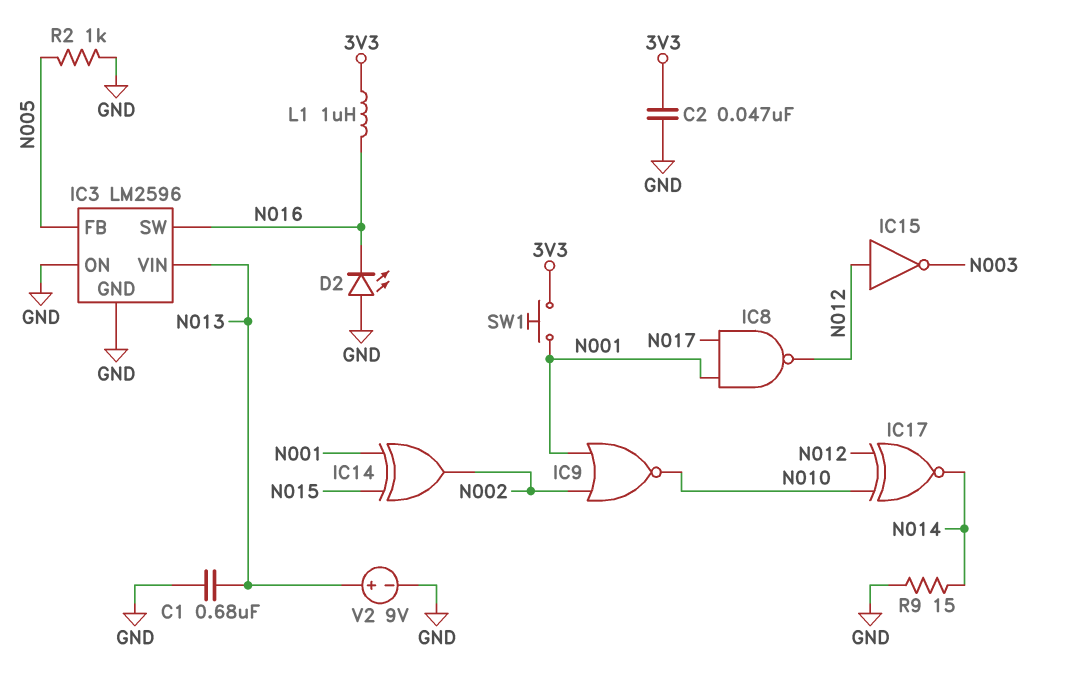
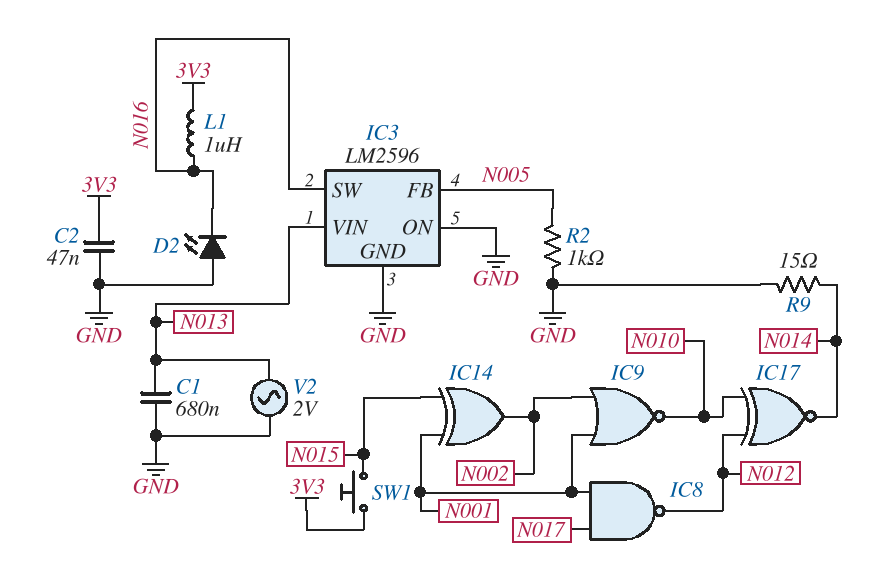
IC15: NOT (in N012, out N003) -> none
SW1: button (3V3, N001) -> button (3V3, N015)
V2: 9V (plus N013, minus GND) -> AC 2V (GND, N013)

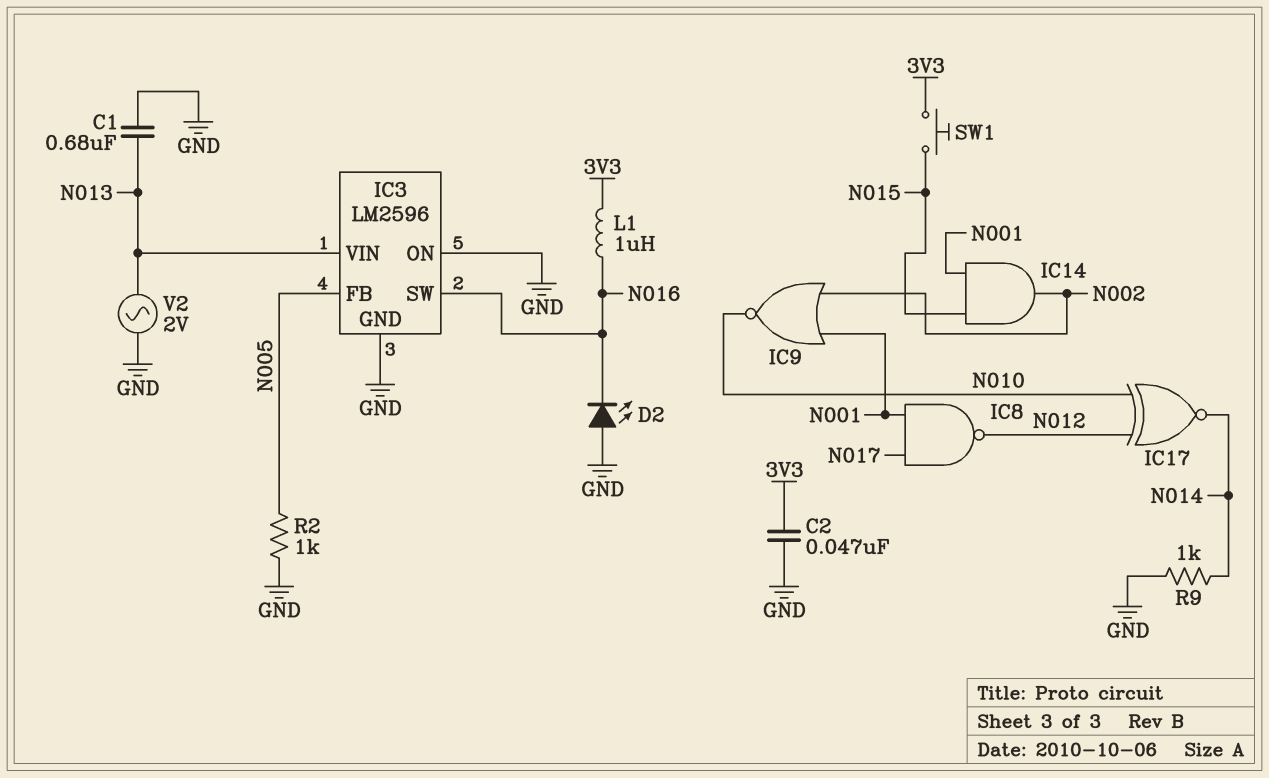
IC14: XOR (in N001, in N015, out N002) -> AND (in N001, in N015, out N002)
R9: 15 (GND, N014) -> 1k (GND, N014)

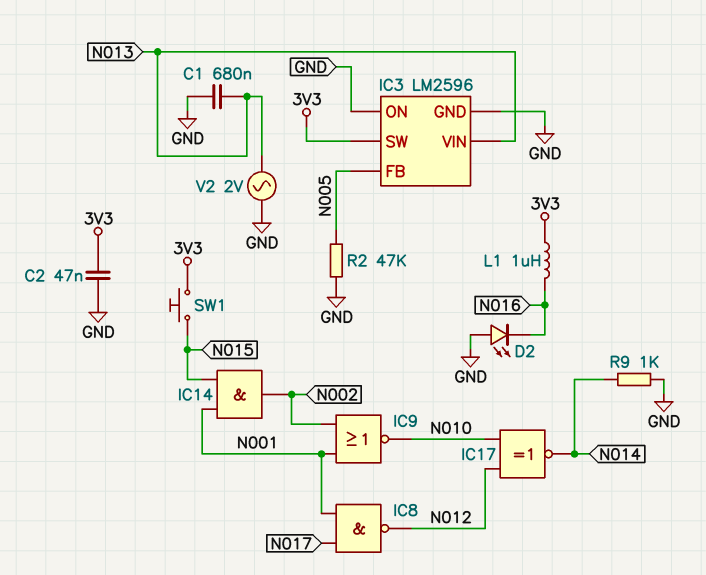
IC3 pin SW: N016 -> 3V3
R2: 1k (GND, N005) -> 47k (GND, N005)

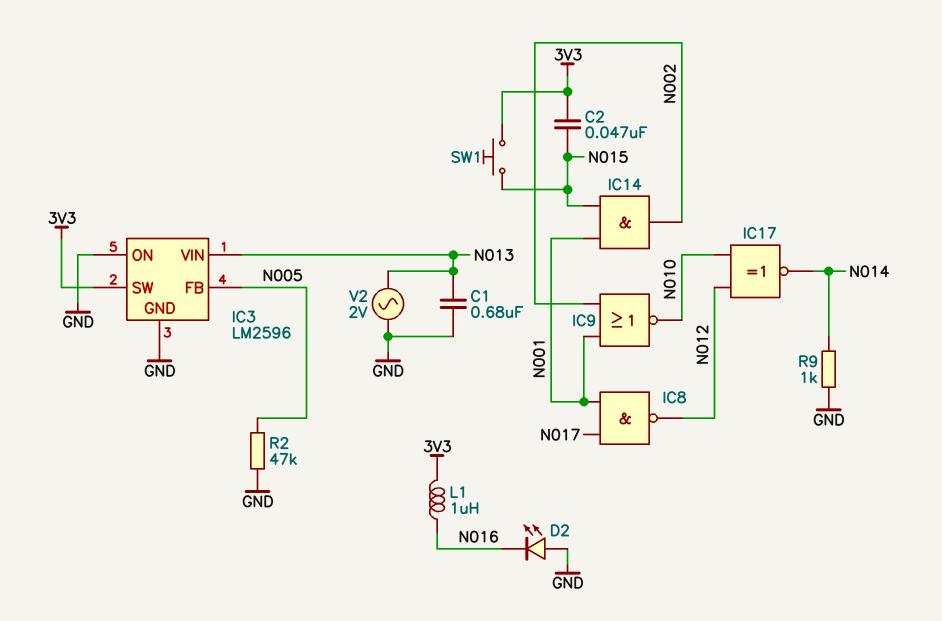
C2: 47nF (3V3, GND) -> 47nF (3V3, N015)

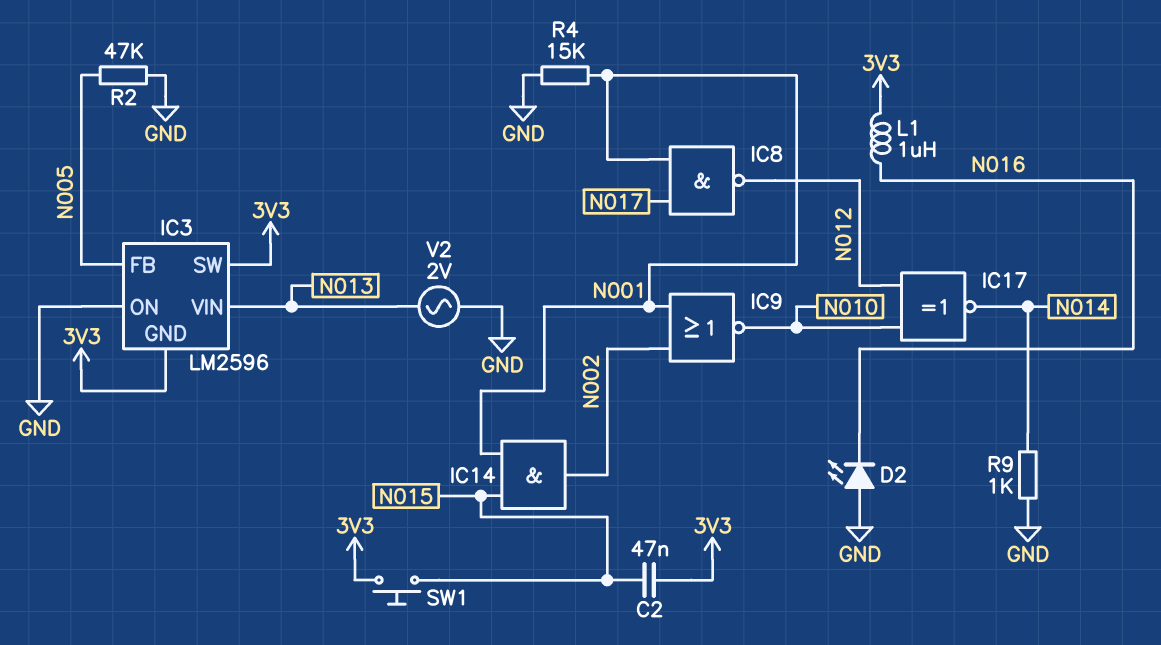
C1: 680nF (GND, N013) -> none
IC3 pin GND: GND -> 3V3
R4: none -> 15k (GND, N001)

